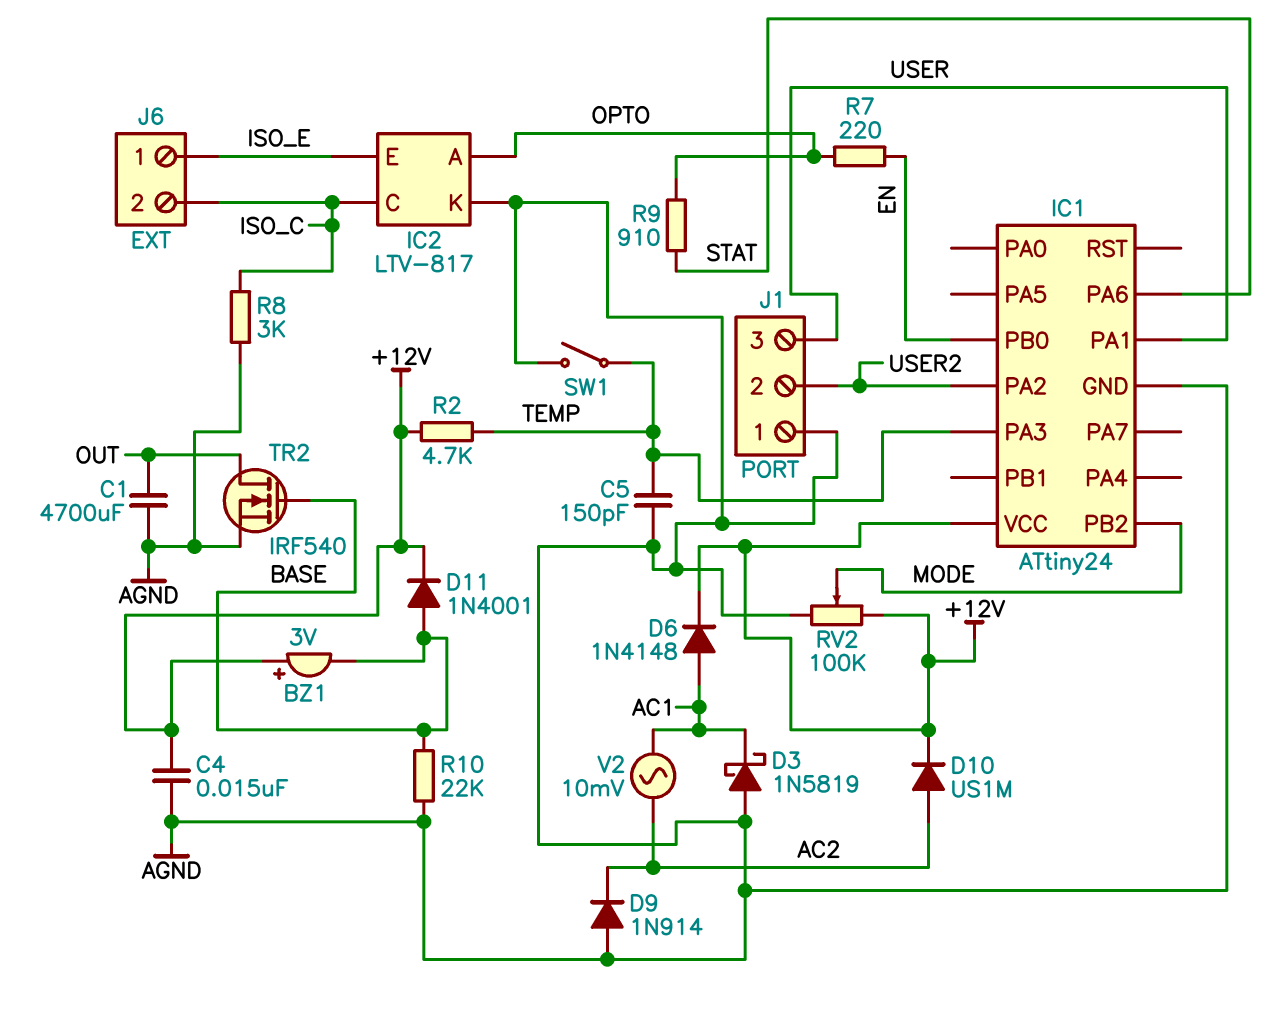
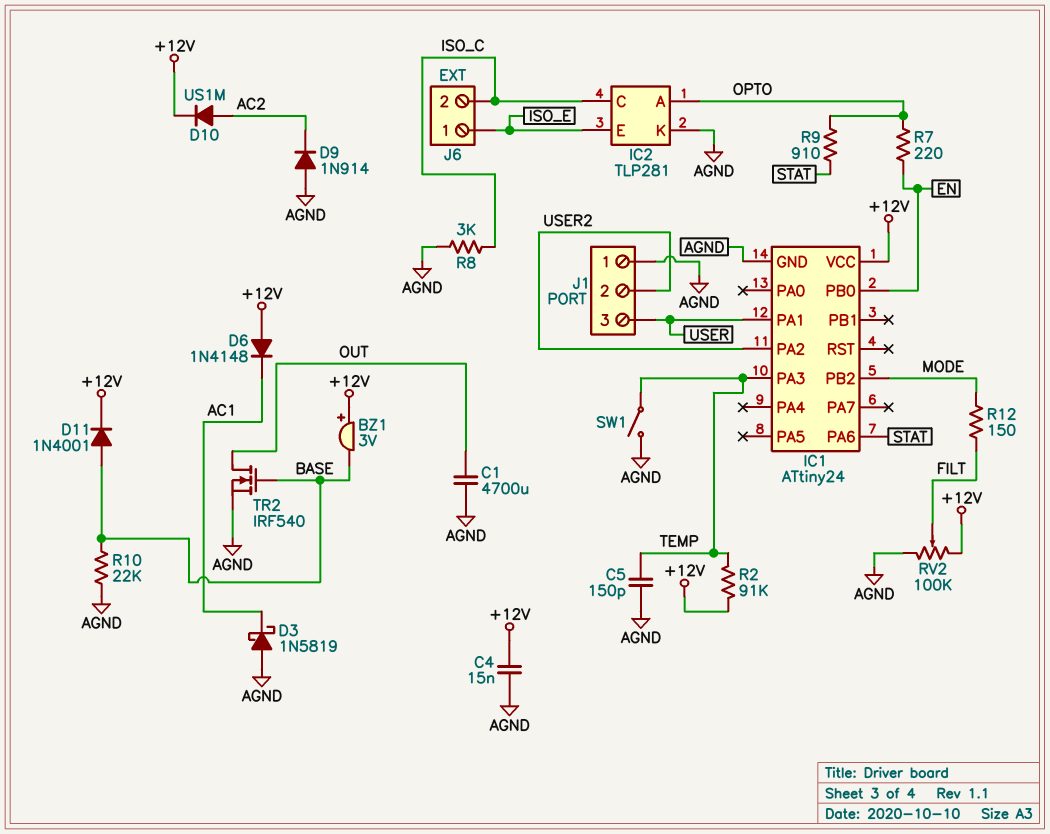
D6: diode 1N4148 (A AC1, K +12V) -> diode 1N4148 (A +12V, K AC1)
IC2: LTV-817 -> TLP281
R2: 4.7k (+12V, TEMP) -> 91k (+12V, TEMP)
R12: none -> 150 (FILT, MODE)
RV2: 100k (+12V, AGND, wiper MODE) -> 100k (+12V, AGND, wiper FILT)
V2: AC 10mV (AC1, AC2) -> none

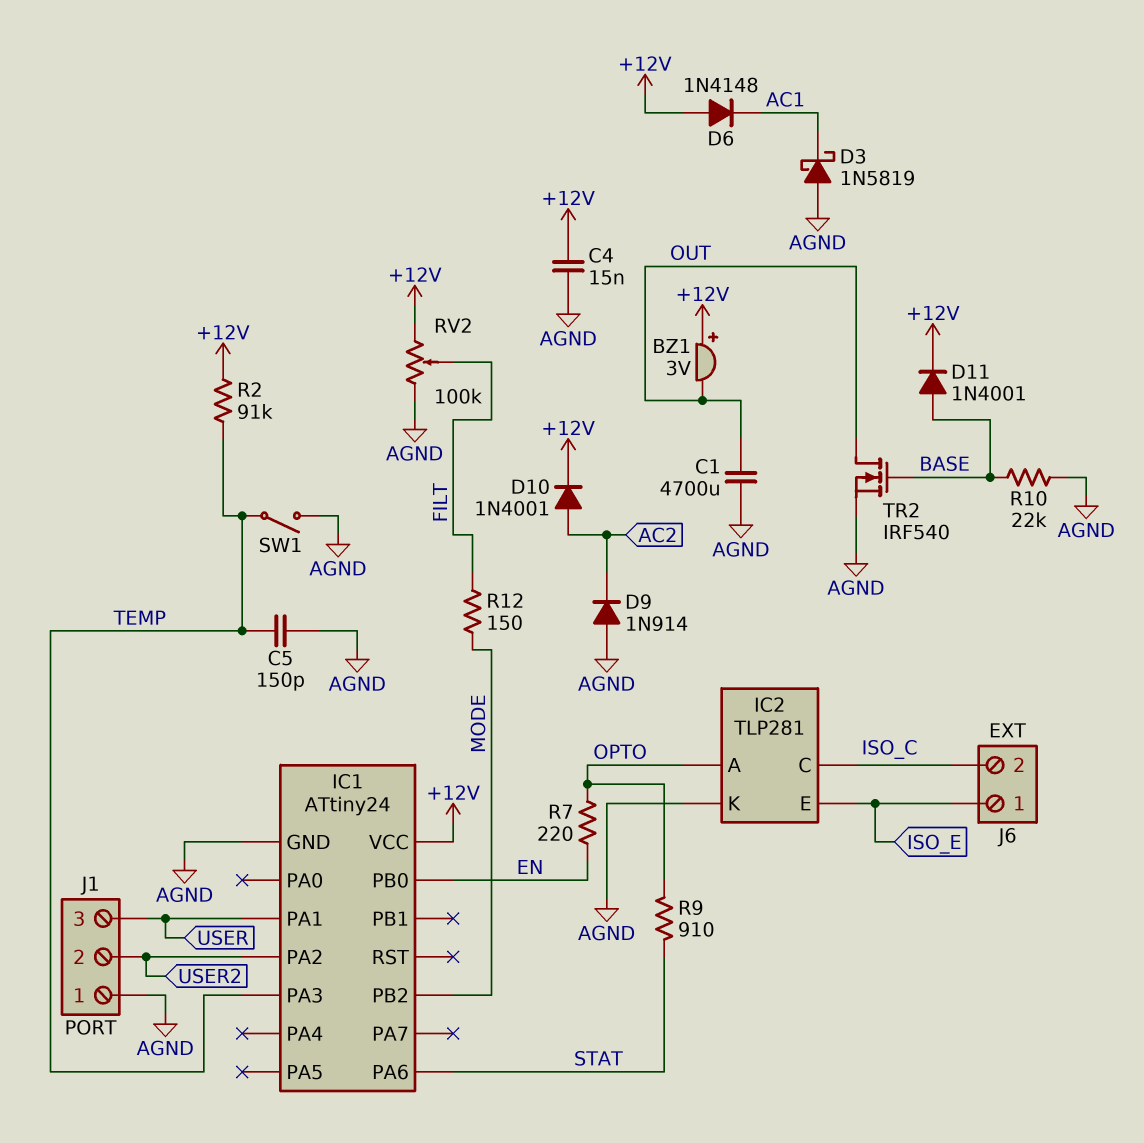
BZ1: buzzer 3V (plus +12V, minus BASE) -> buzzer 3V (plus +12V, minus OUT)
D10: diode US1M (A AC2, K +12V) -> diode 1N4001 (A AC2, K +12V)
R8: 3k (AGND, ISO_C) -> none

